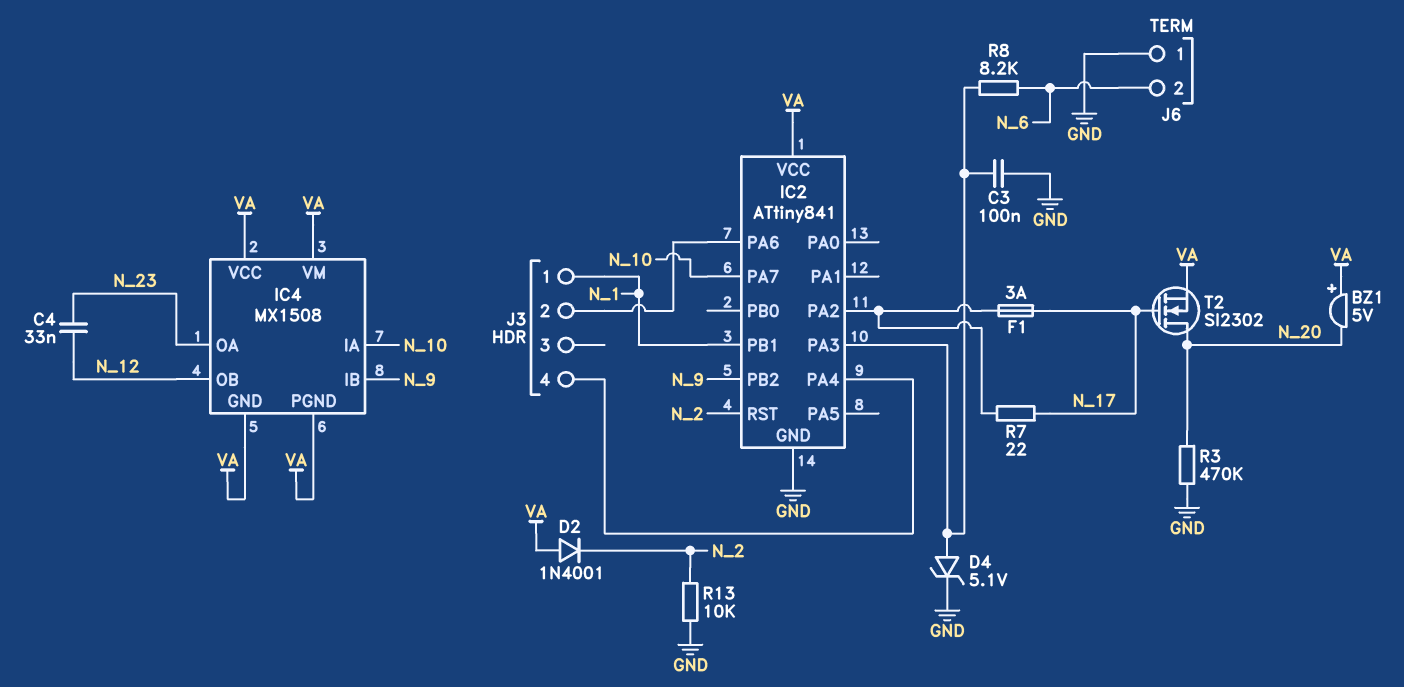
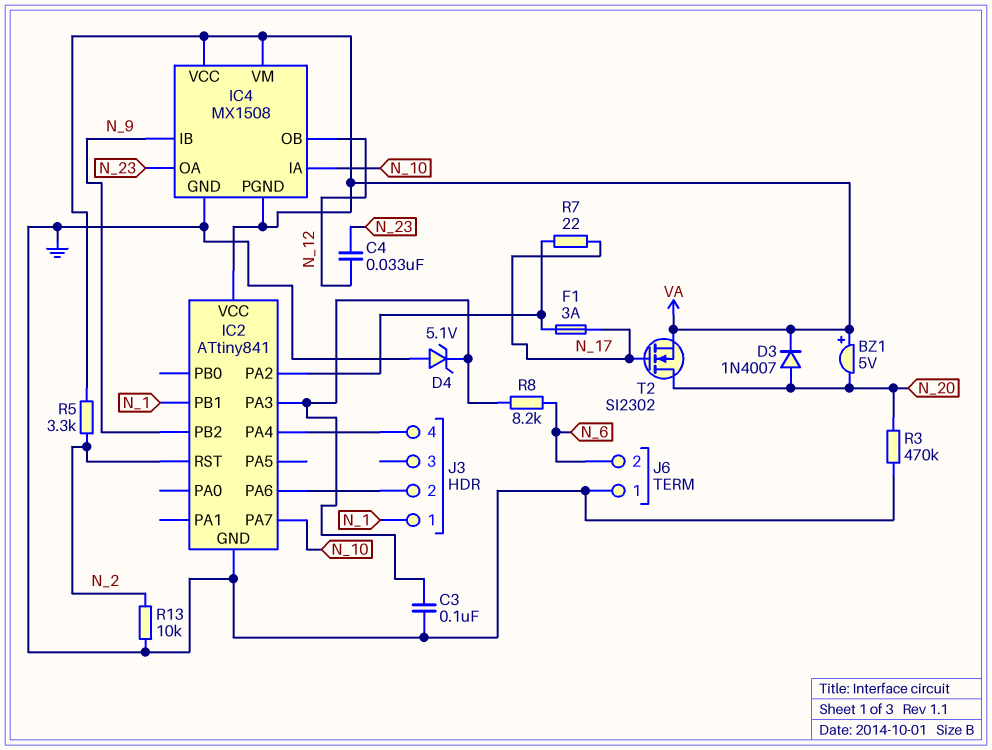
D2: diode 1N4001 (A VA, K N_2) -> none
D3: none -> diode 1N4007 (A N_20, K VA)
D4: zener 5.1V (A IC2/PA3, K GND) -> zener 5.1V (A GND, K IC2/PA3)
IC4 pin GND: VA -> GND
R5: none -> 3.3k (N_2, VA)

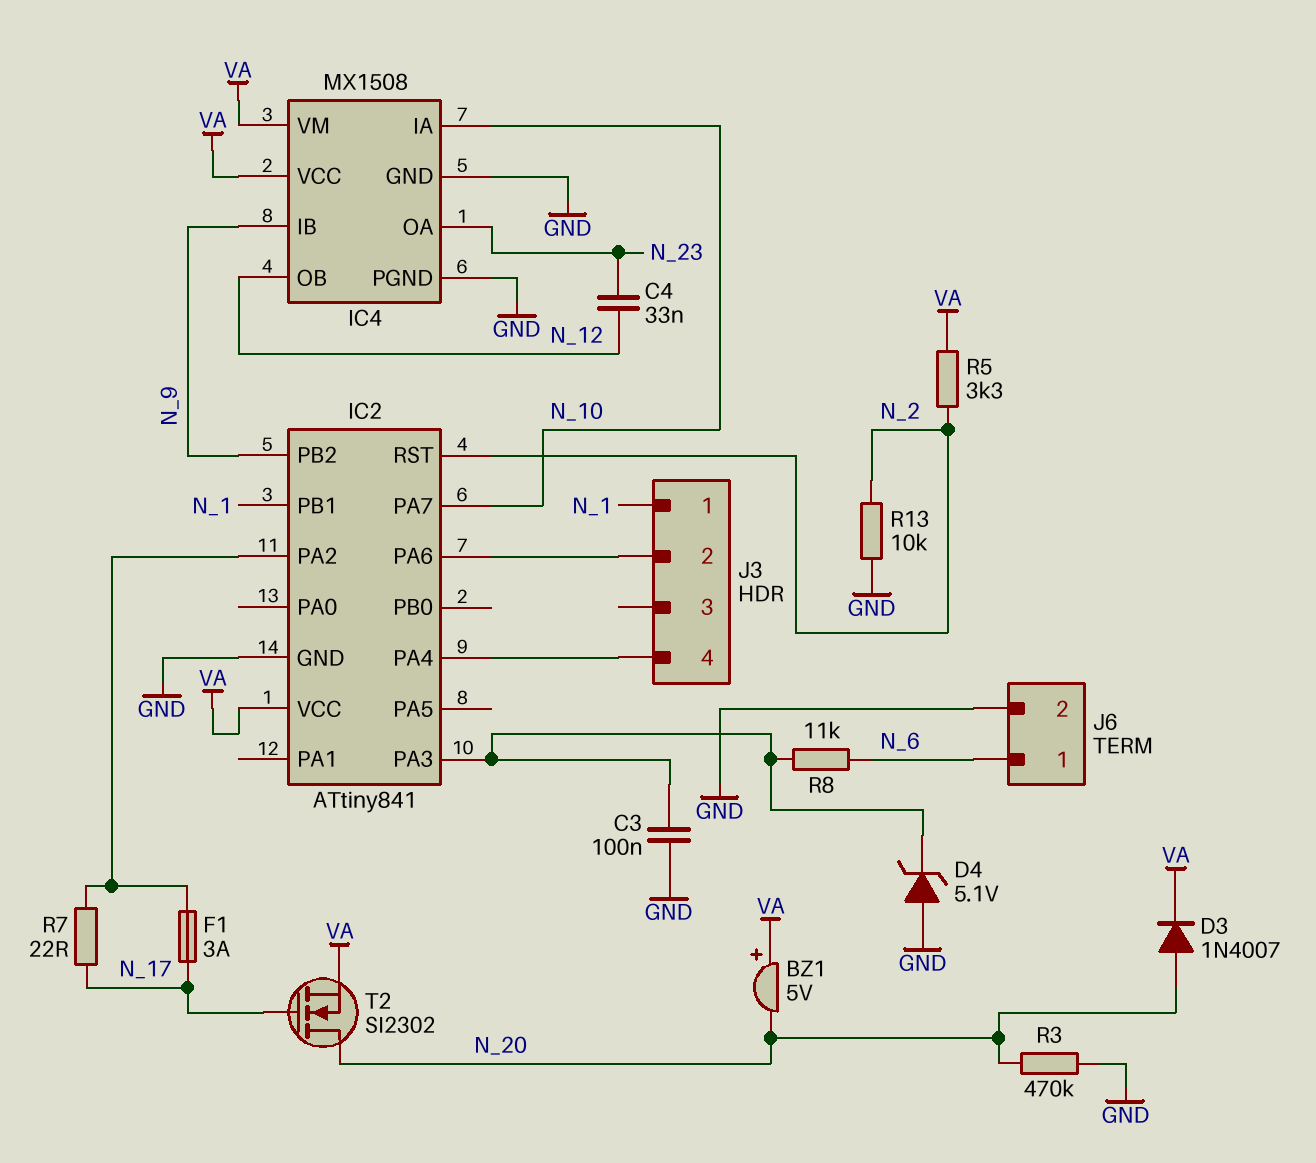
IC4 pin PGND: VA -> GND
J6 pin 1: GND -> N_6
J6 pin 2: N_6 -> GND
R8: 8.2k (IC2/PA3, N_6) -> 11k (IC2/PA3, N_6)

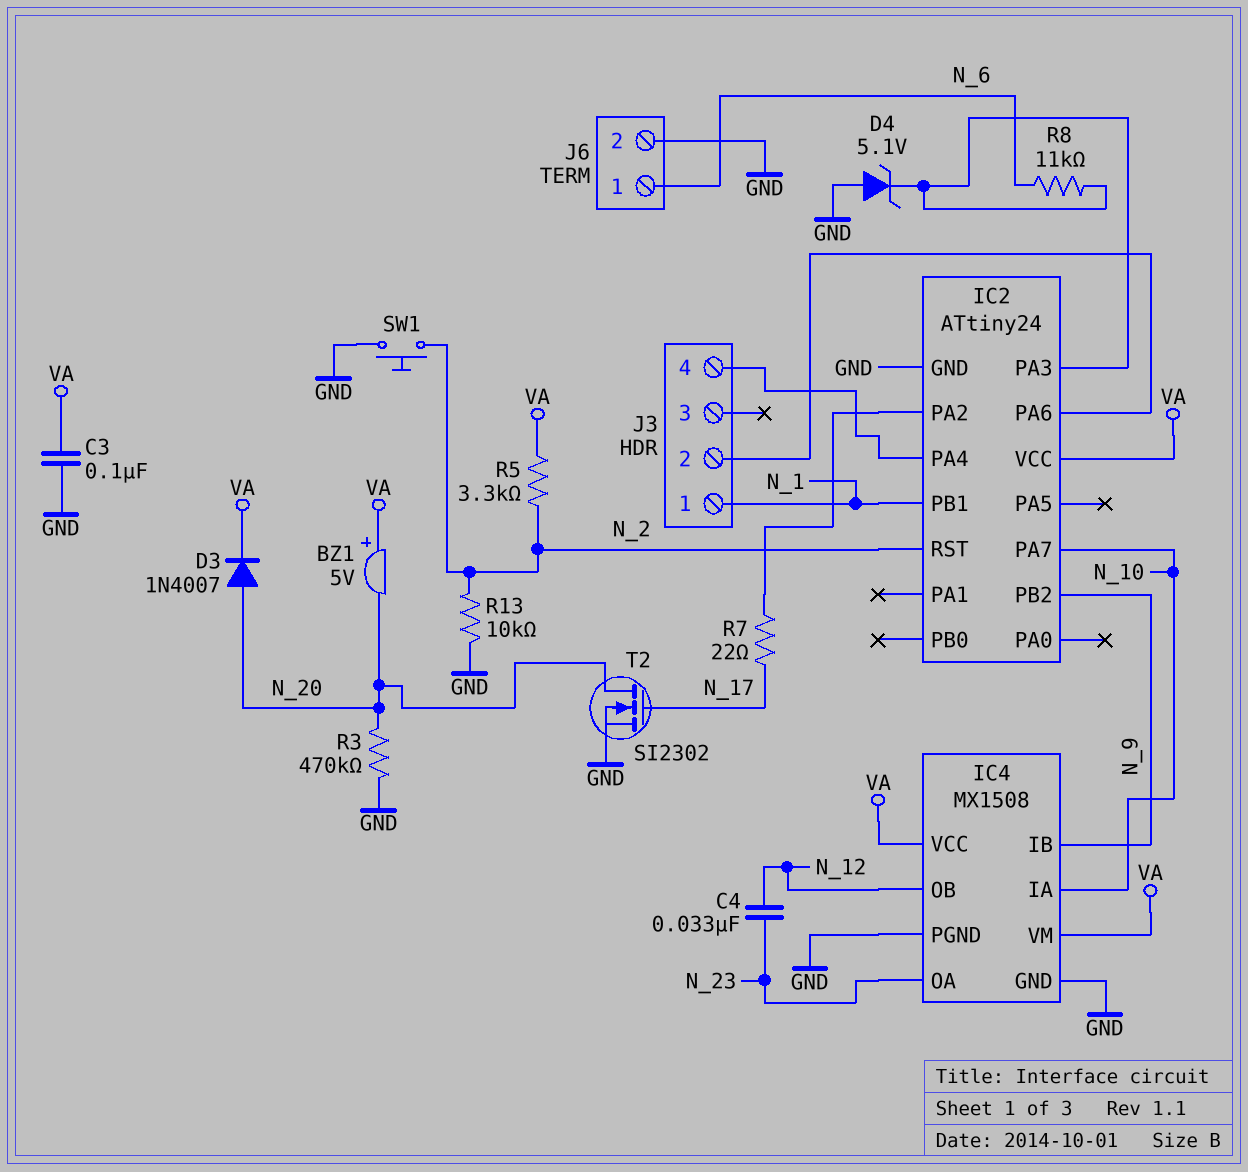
C3: 100nF (GND, IC2/PA3) -> 100nF (GND, VA)
F1: 3A (IC2/PA2, N_17) -> none
IC2: ATtiny841 -> ATtiny24
SW1: none -> button (GND, N_2)
T2: NMOS SI2302 (G N_17, D N_20, S VA) -> NMOS SI2302 (G N_17, D N_20, S GND)

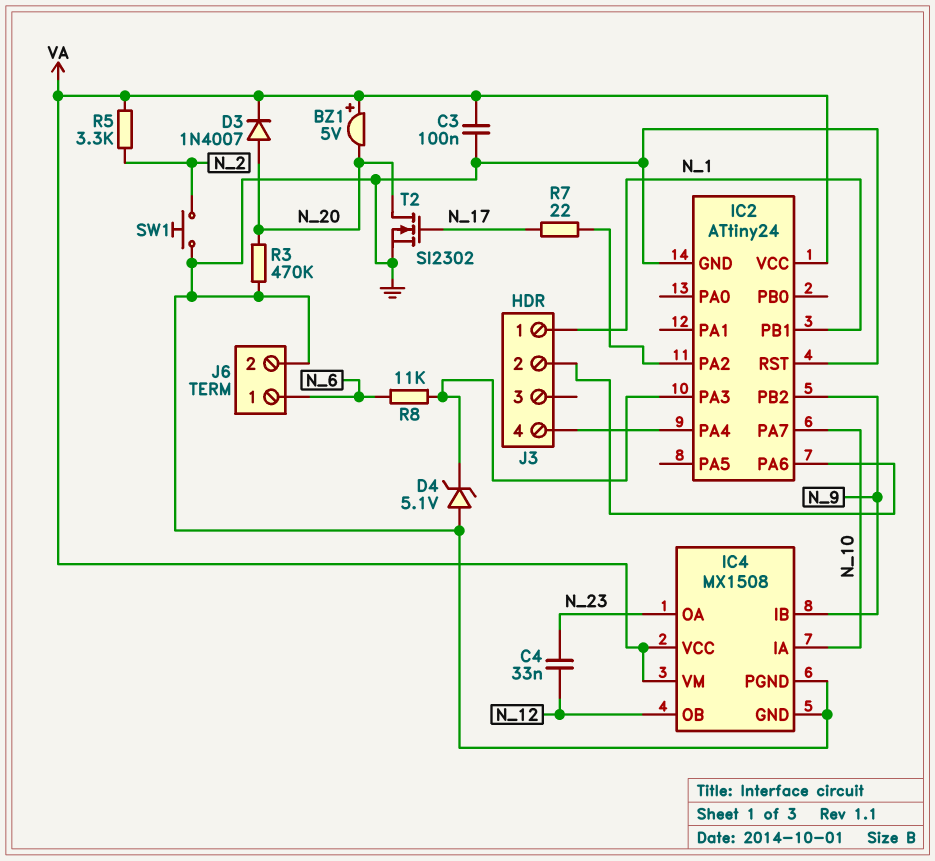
IC2 pin RST: N_2 -> GND
R13: 10k (GND, N_2) -> none

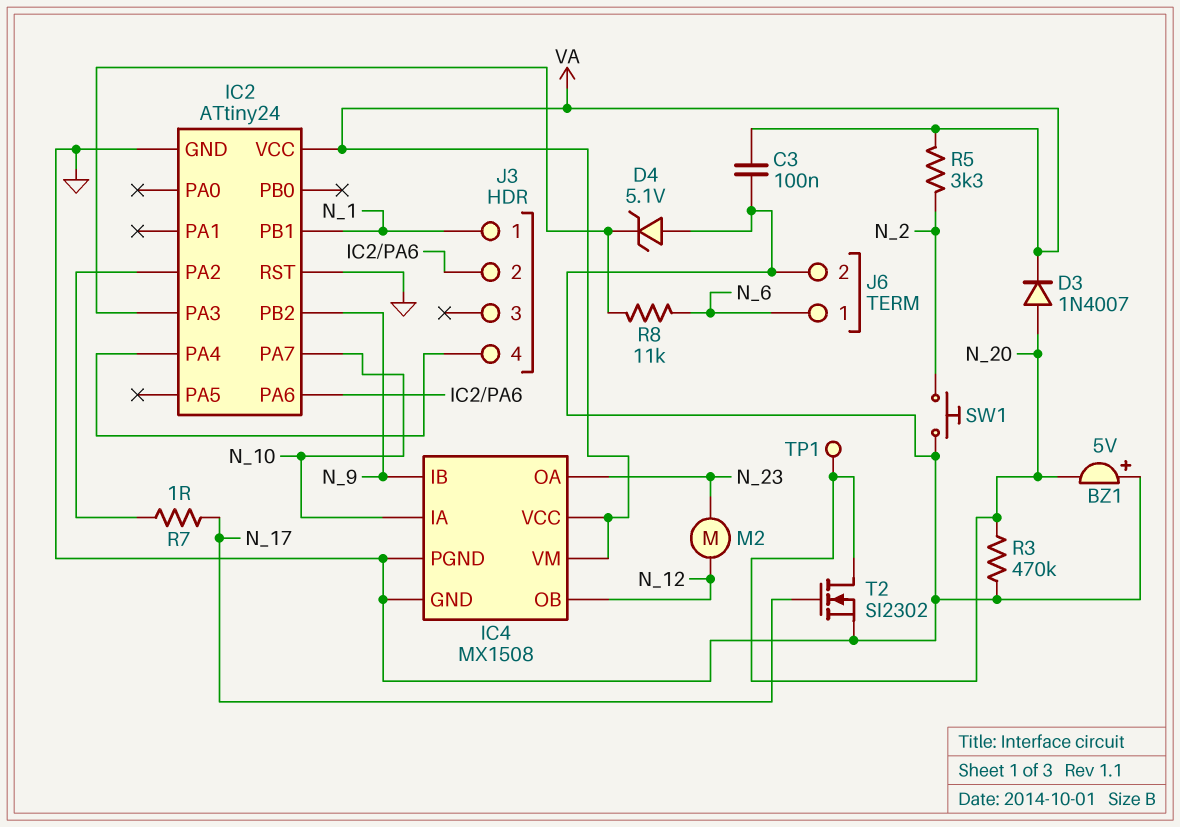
BZ1: buzzer 5V (plus VA, minus N_20) -> buzzer 5V (plus GND, minus N_20)
C4: 33nF (N_12, N_23) -> none
M2: none -> motor (N_12, N_23)
R7: 22 (IC2/PA2, N_17) -> 1 (IC2/PA2, N_17)
TP1: none -> test point (N_20)

